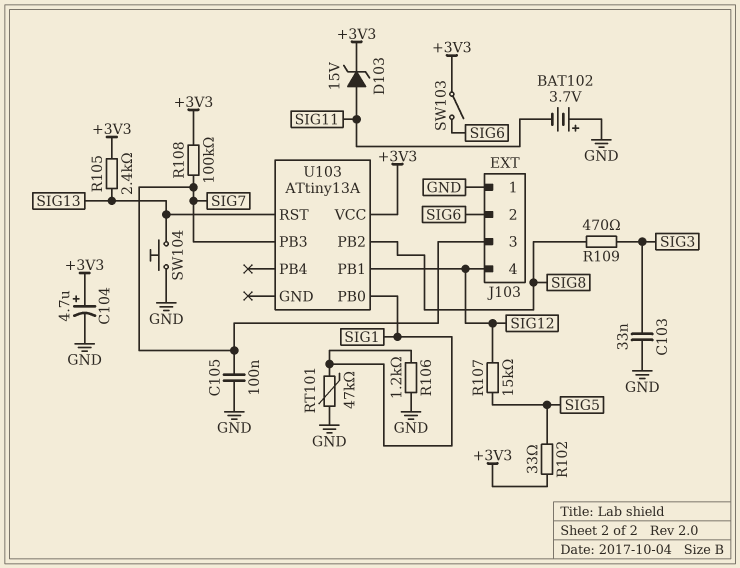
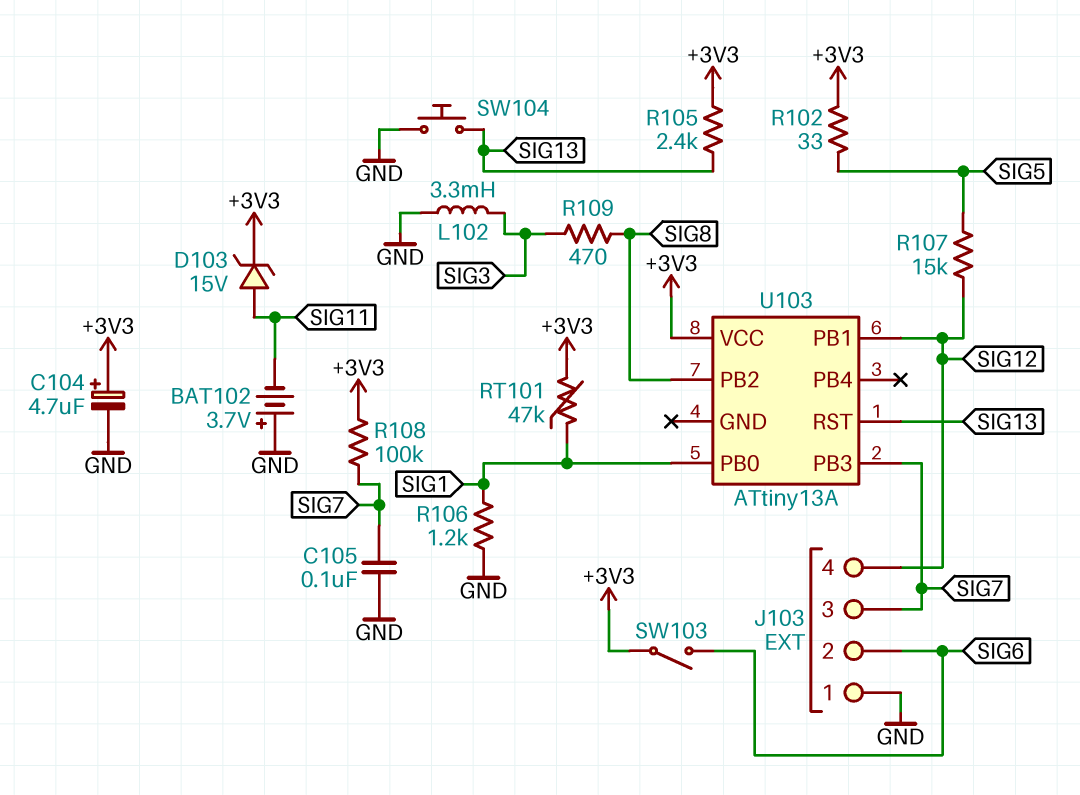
C103: 33nF (GND, SIG3) -> none
L102: none -> 3.3mH (GND, SIG3)
RT101: 47k (GND, SIG1) -> 47k (+3V3, SIG1)

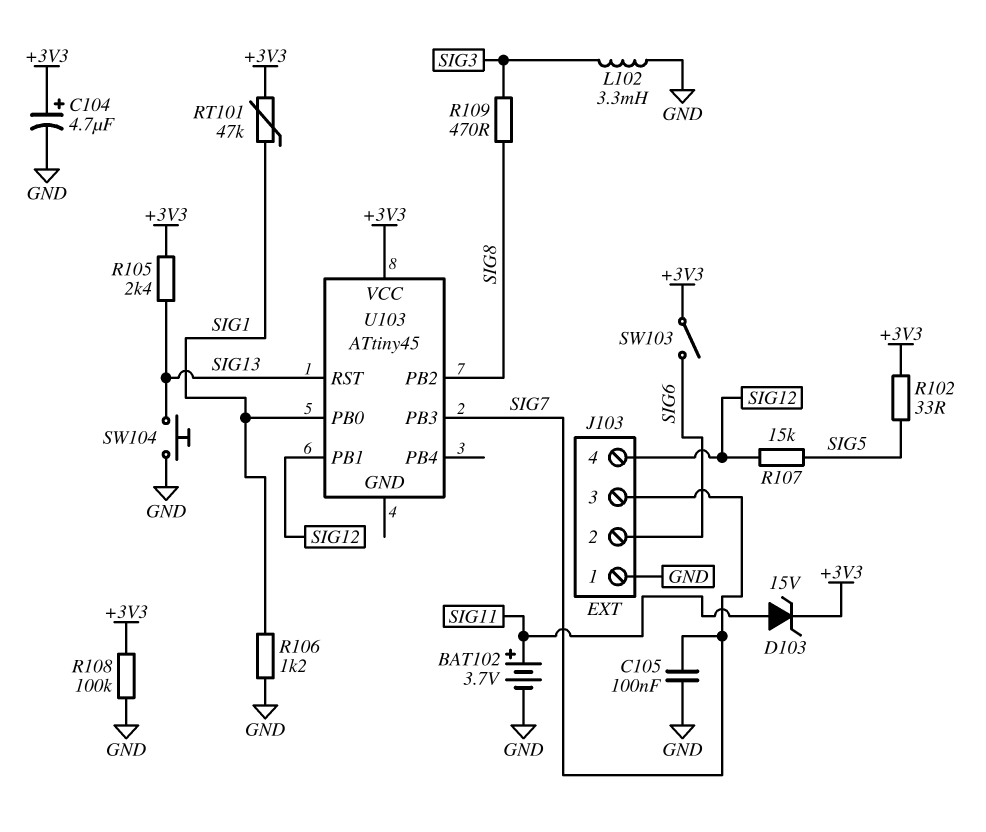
BAT102: 3.7V (plus GND, minus SIG11) -> 3.7V (plus SIG11, minus GND)
R108: 100k (+3V3, SIG7) -> 100k (+3V3, GND)
U103: ATtiny13A -> ATtiny45

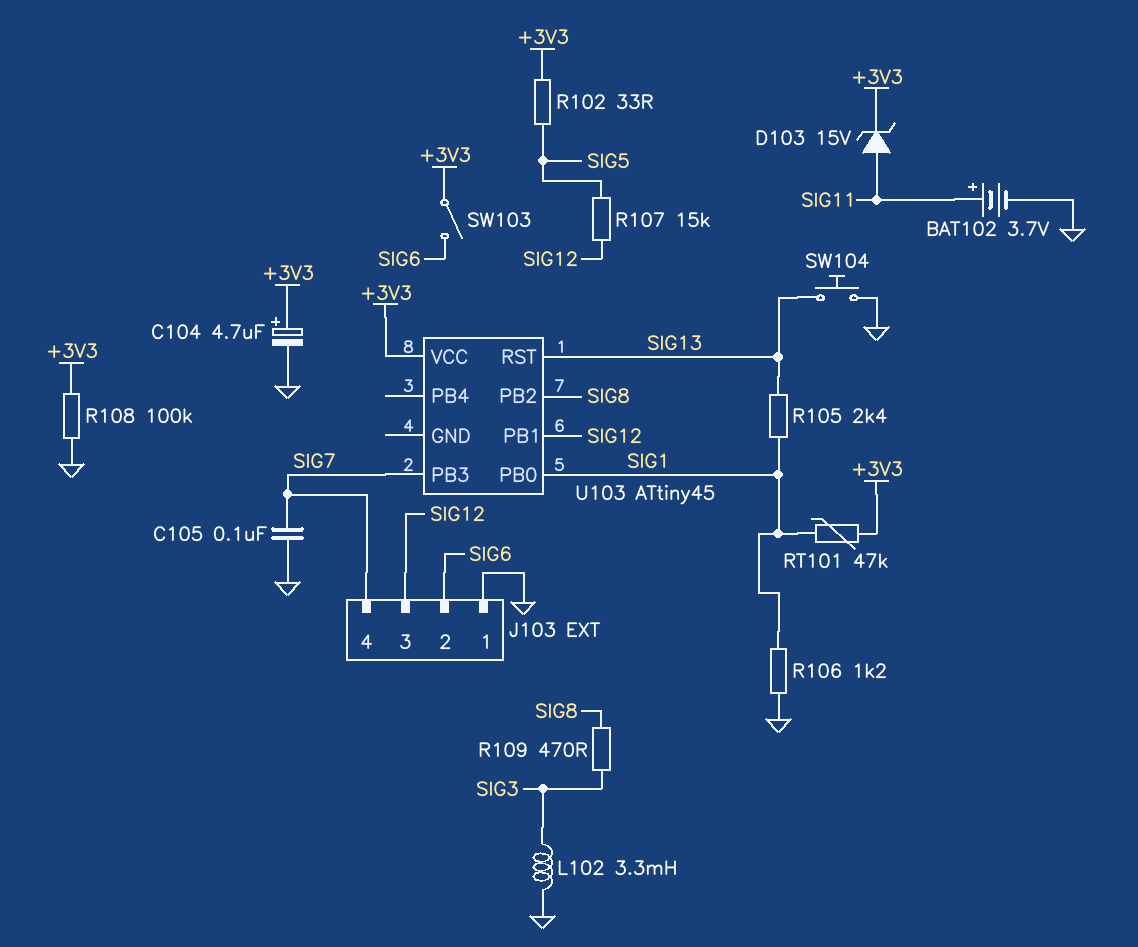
J103 pin 3: SIG7 -> SIG12
J103 pin 4: SIG12 -> SIG7
R105: 2.4k (+3V3, SIG13) -> 2.4k (SIG1, SIG13)

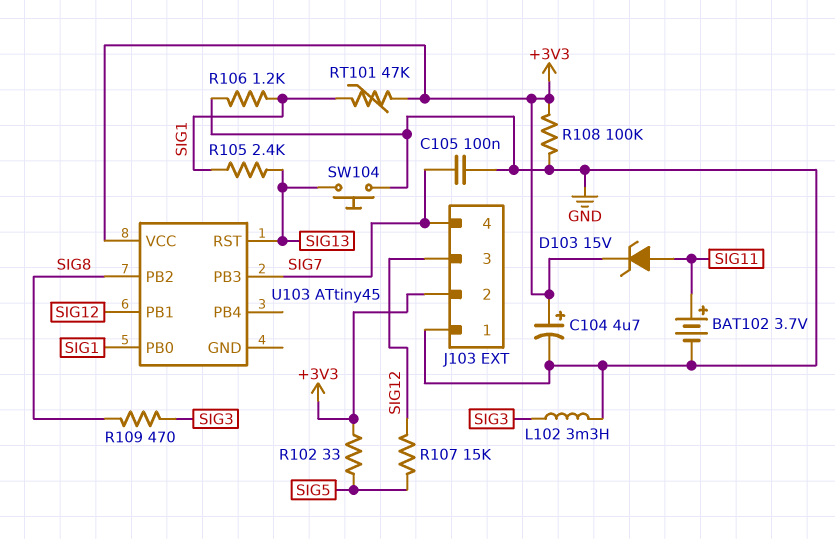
J103 pin 2: SIG6 -> +3V3
SW103: switch (+3V3, SIG6) -> none

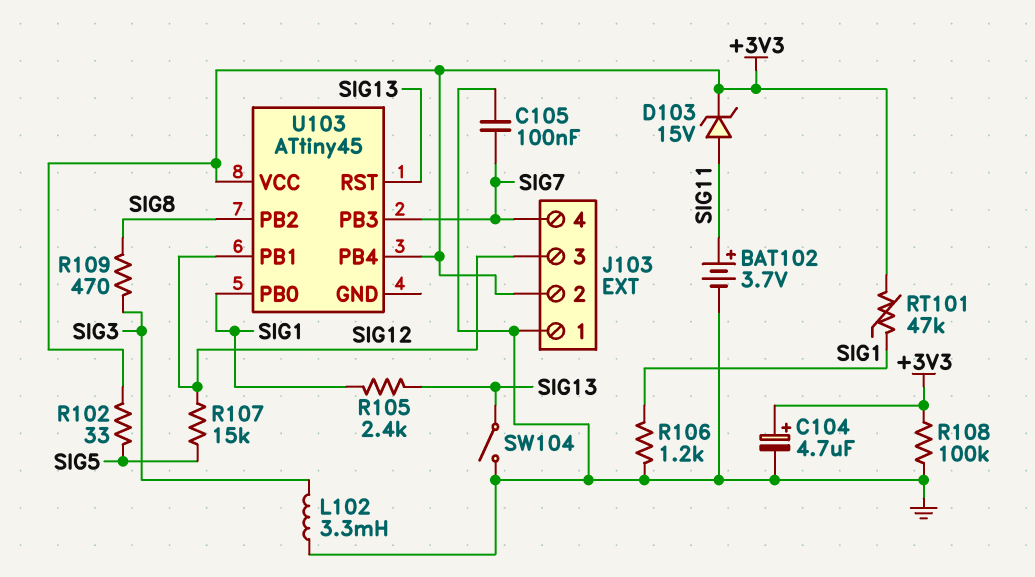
SW104: button (GND, SIG13) -> switch (GND, SIG13)
U103 pin PB4: none -> +3V3

